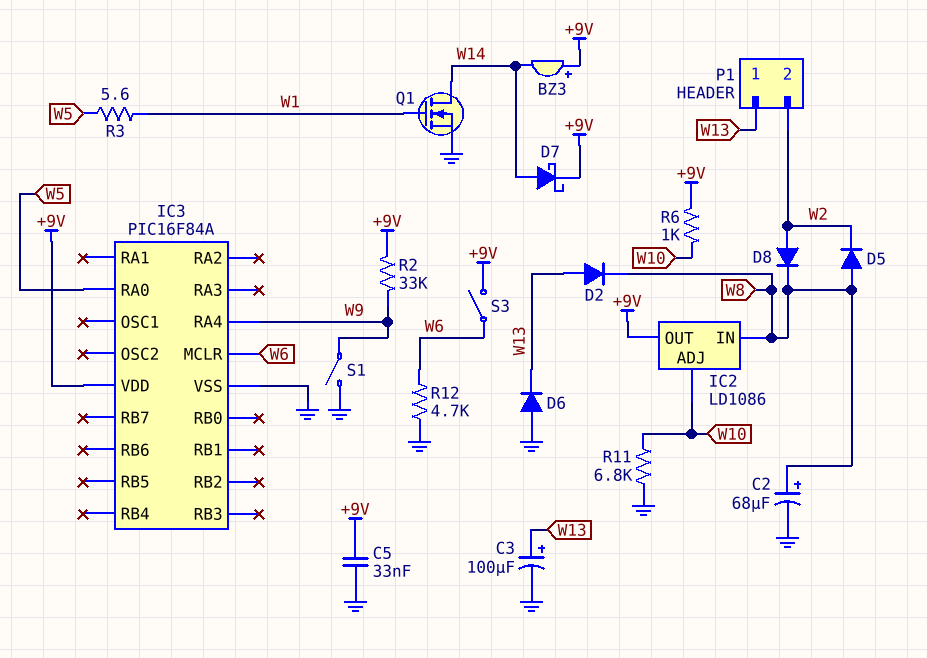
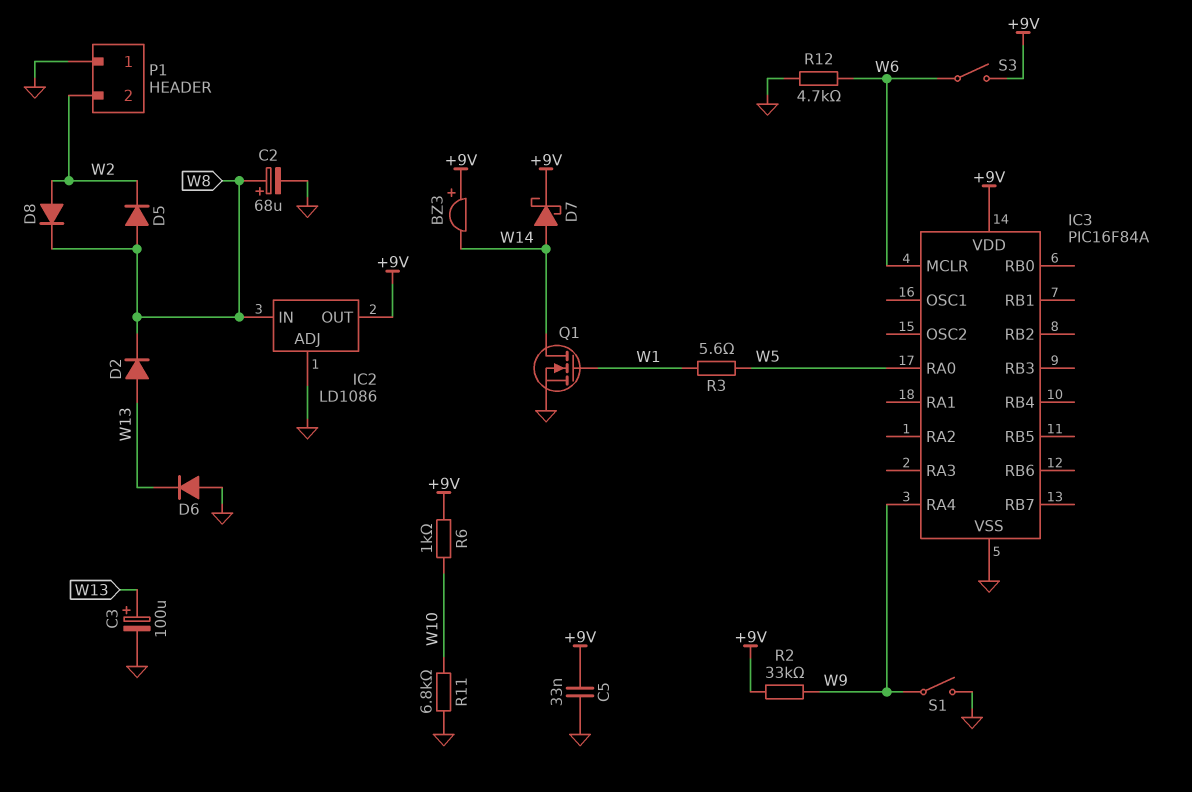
IC2 pin ADJ: W10 -> GND
P1 pin 1: W13 -> GND

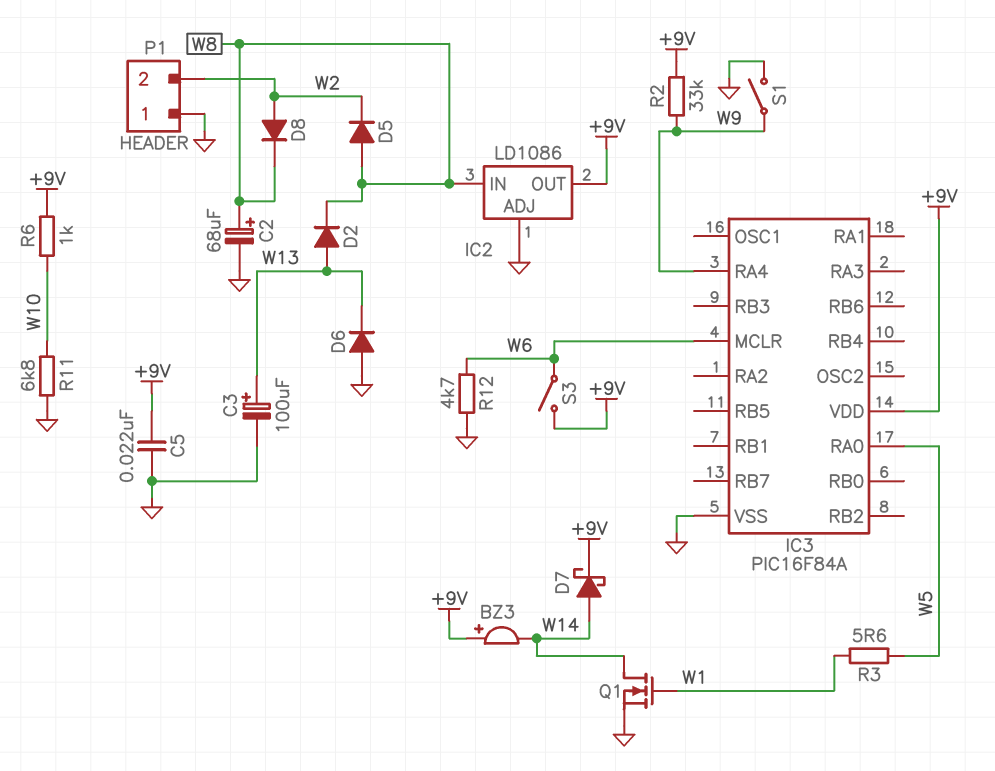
C5: 33nF (+9V, GND) -> 22nF (+9V, GND)

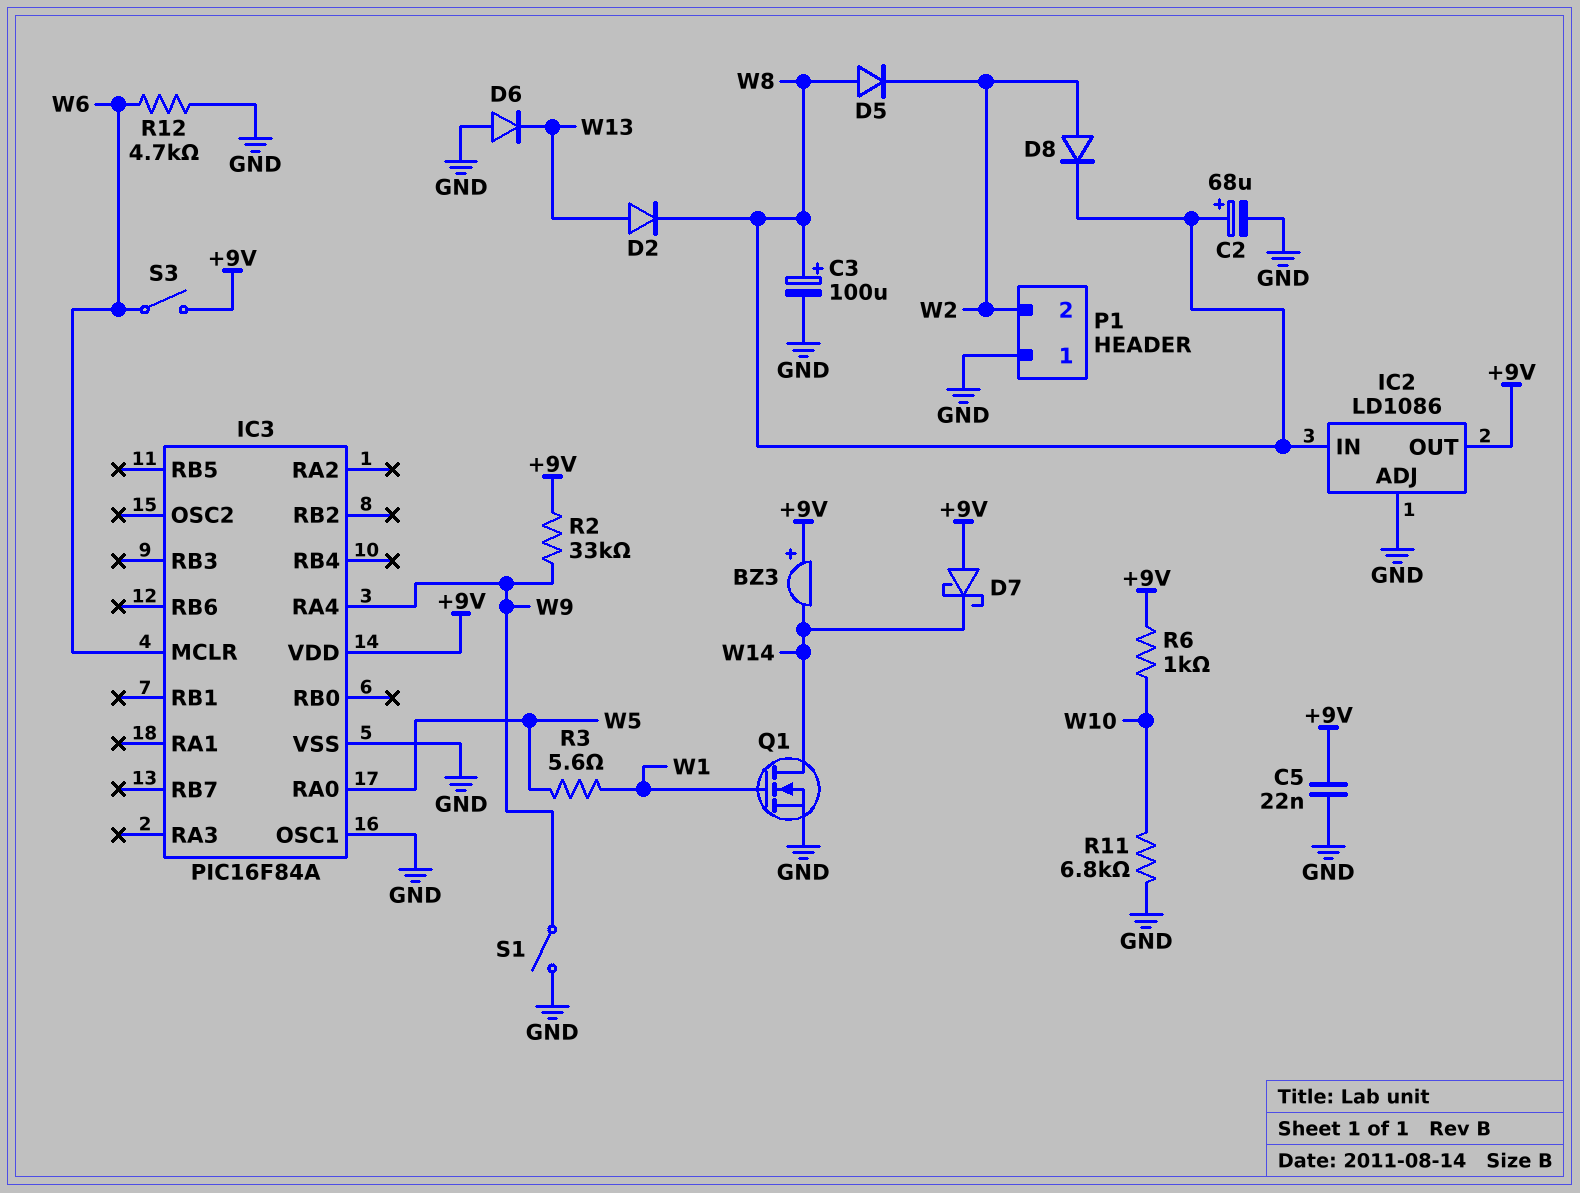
C3: 100uF (plus W13, minus GND) -> 100uF (plus W8, minus GND)
D7: schottky (A W14, K +9V) -> schottky (A +9V, K W14)
IC3 pin OSC1: none -> GND

